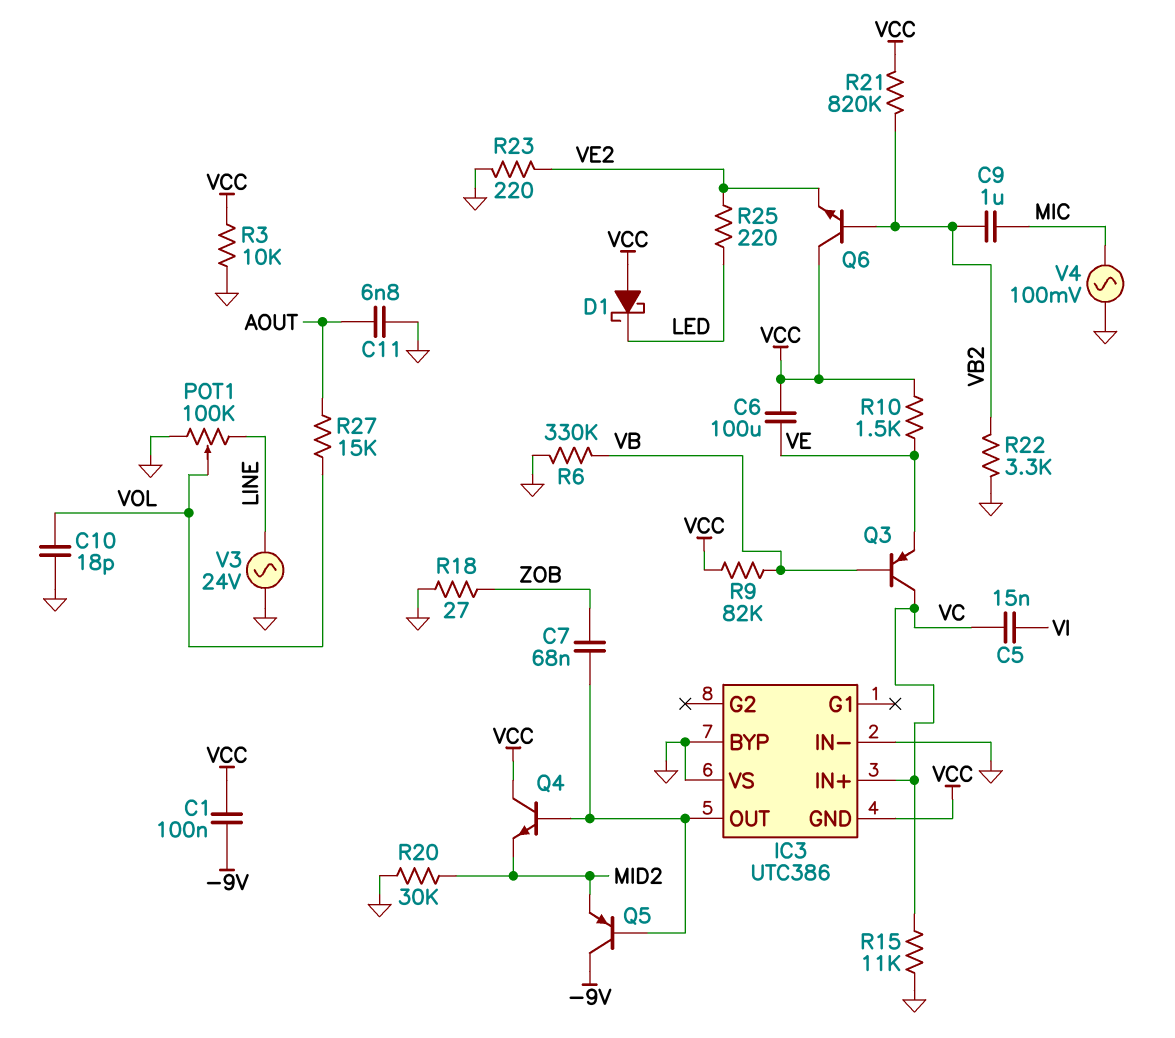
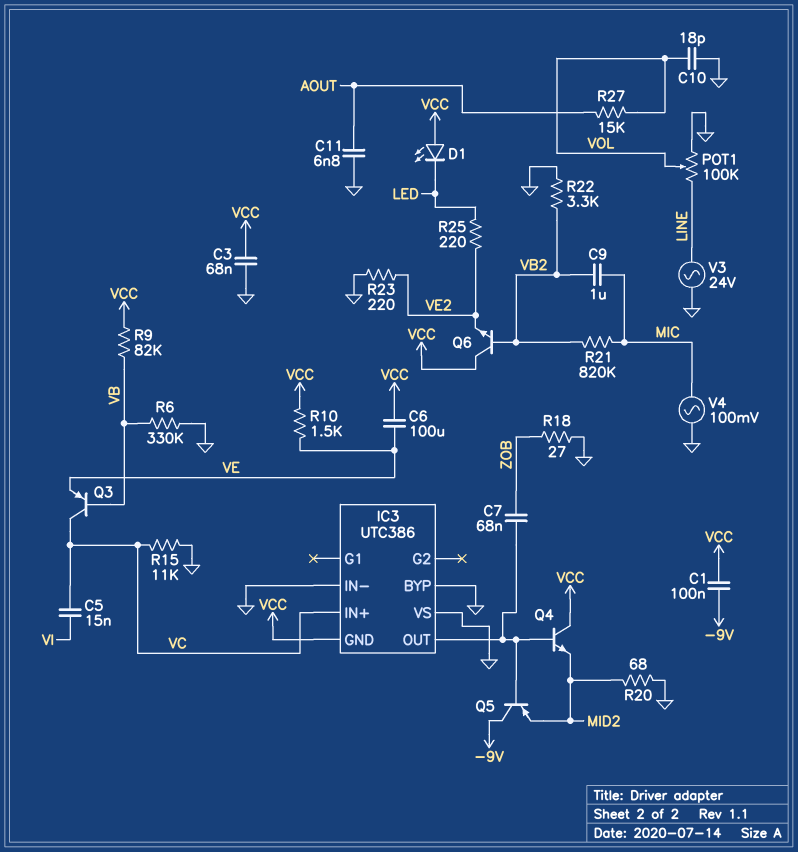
C3: none -> 68nF (GND, VCC)
D1: schottky (A VCC, K LED) -> LED (A VCC, K LED)
R3: 10k (GND, VCC) -> none
R20: 30k (GND, MID2) -> 68 (GND, MID2)
R21: 820k (VB2, VCC) -> 820k (MIC, VB2)

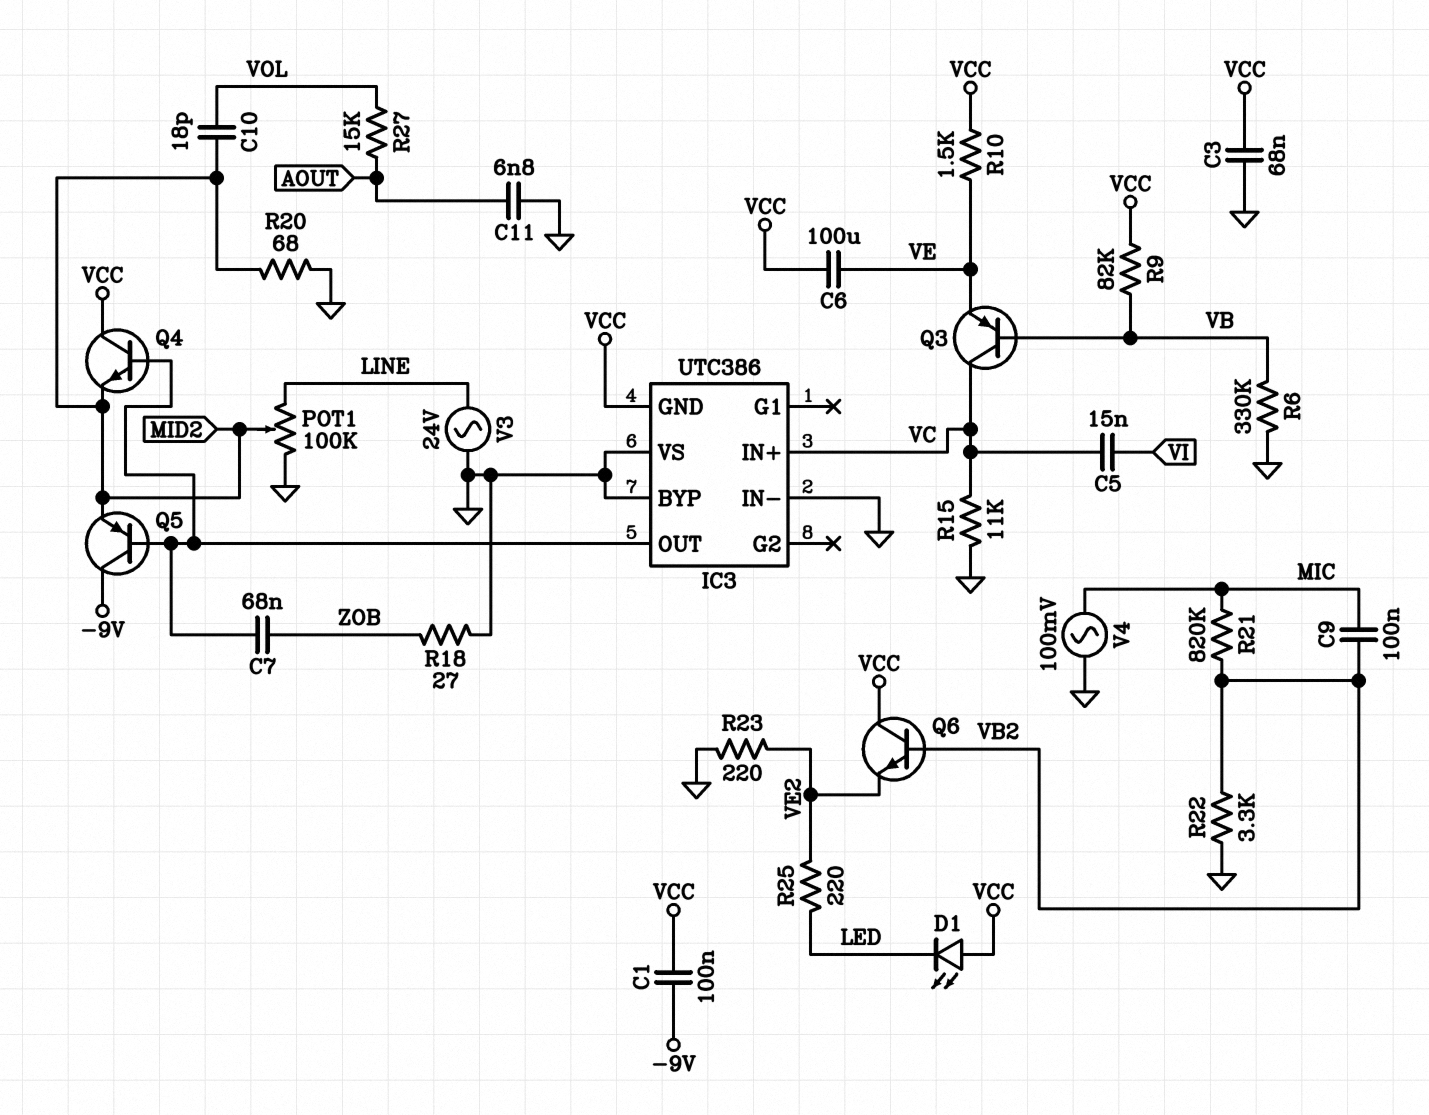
C9: 1uF (MIC, VB2) -> 100nF (MIC, VB2)
C10: 18pF (GND, VOL) -> 18pF (MID2, VOL)
POT1: 100k (GND, LINE, wiper VOL) -> 100k (GND, LINE, wiper MID2)

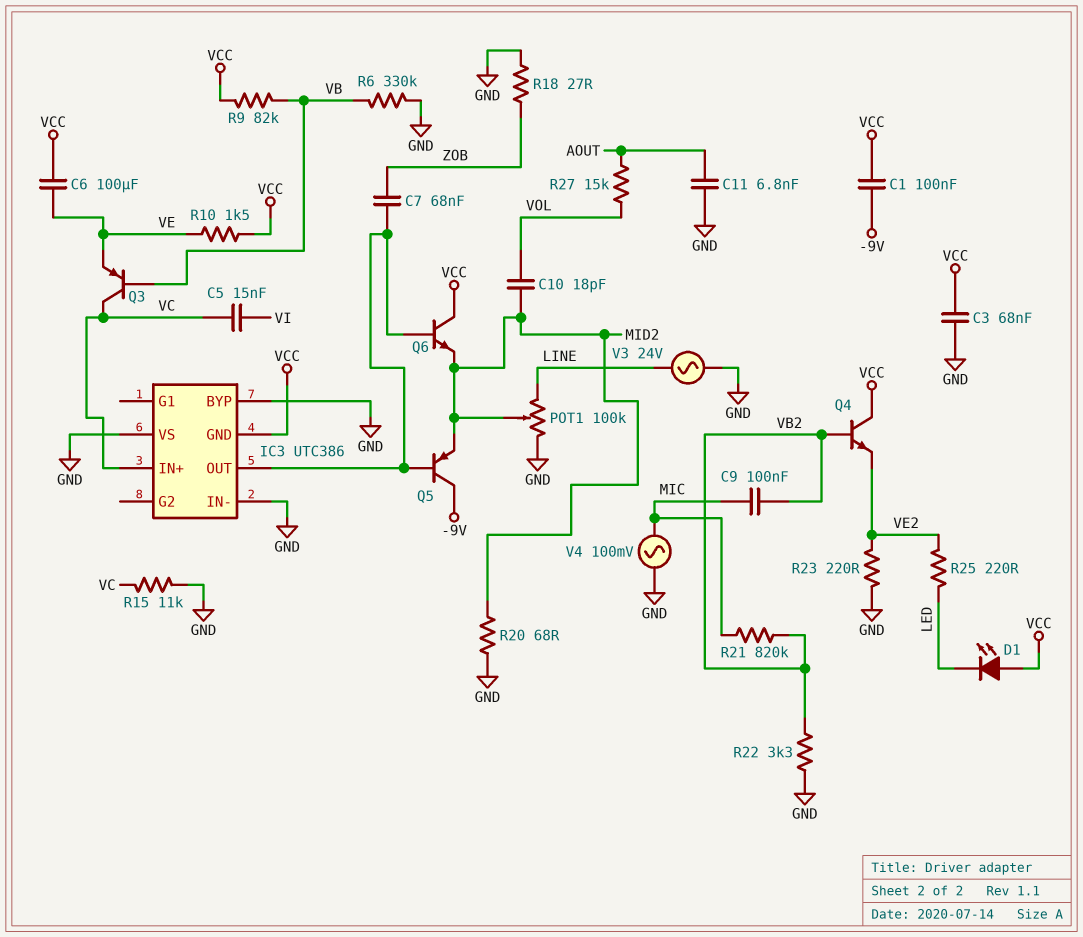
Q4: NPN (B IC3/OUT, C VCC, E MID2) -> NPN (B VB2, C VCC, E VE2)
Q6: NPN (B VB2, C VCC, E VE2) -> NPN (B IC3/OUT, C VCC, E MID2)

